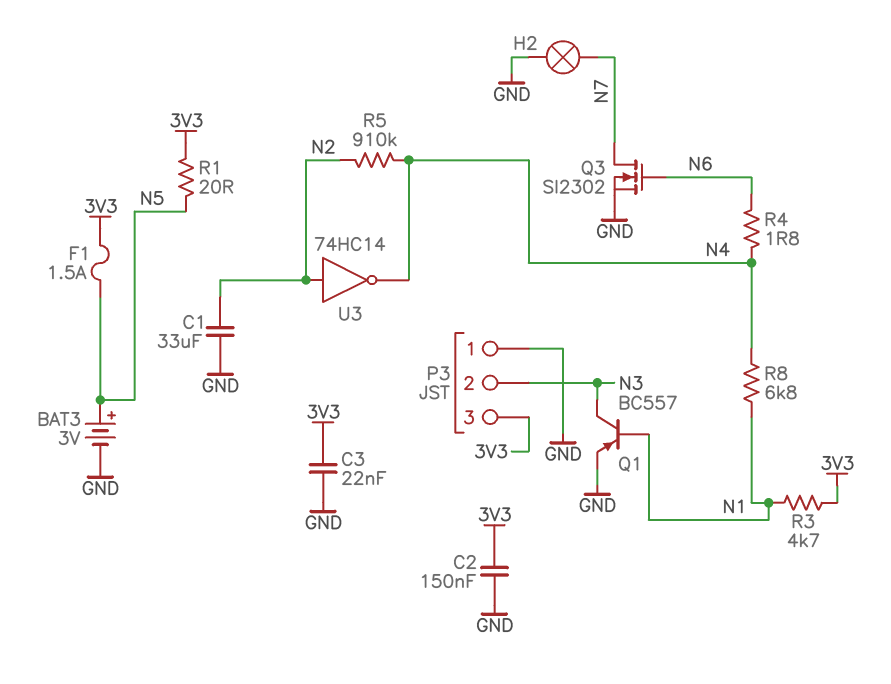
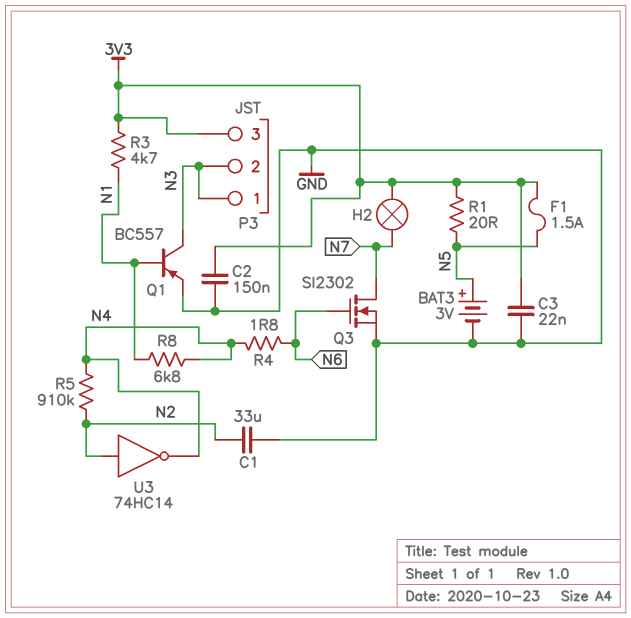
H2: lamp (GND, N7) -> lamp (3V3, N7)
P3 pin 1: GND -> N3

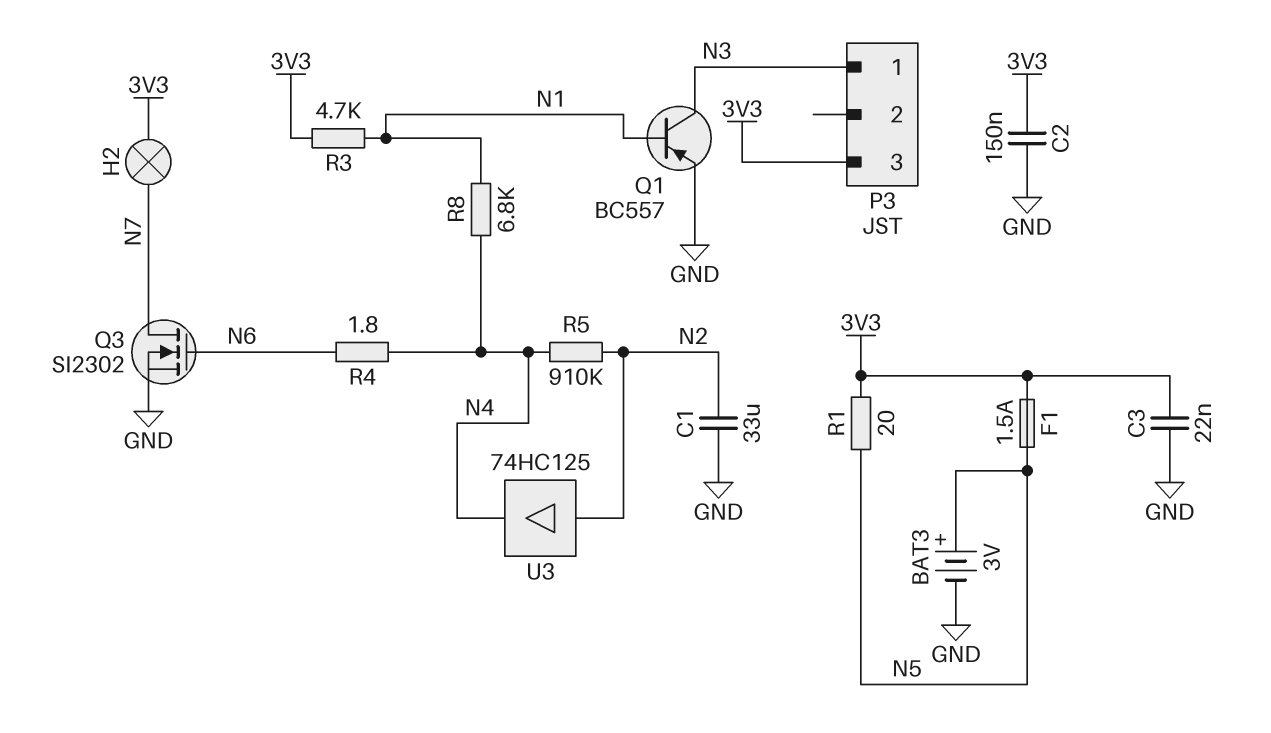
P3 pin 2: N3 -> none
U3: NOT 74HC14 (in N2, out N4) -> buffer 74HC125 (in N2, out N4)

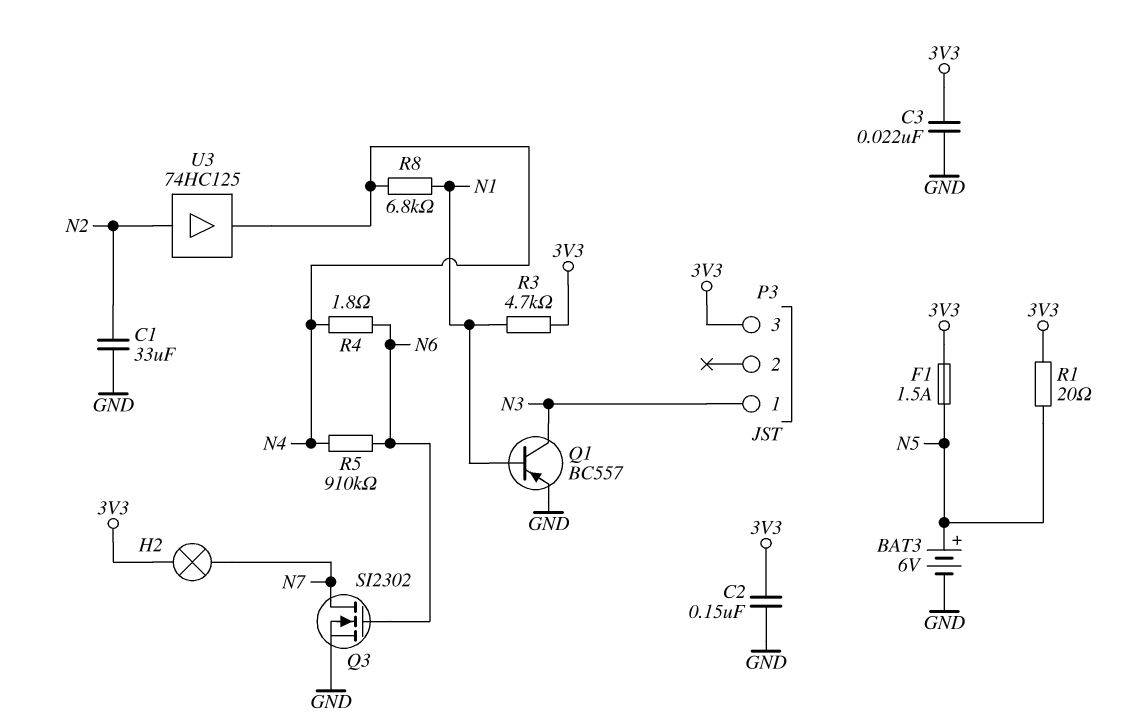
BAT3: 3V (plus N5, minus GND) -> 6V (plus N5, minus GND)
R5: 910k (N2, N4) -> 910k (N4, N6)

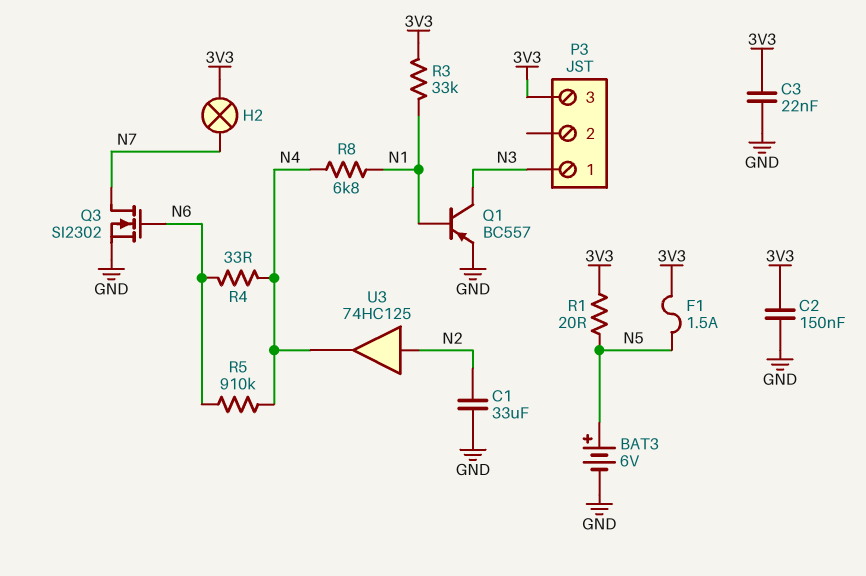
R3: 4.7k (3V3, N1) -> 33k (3V3, N1)
R4: 1.8 (N4, N6) -> 33 (N4, N6)

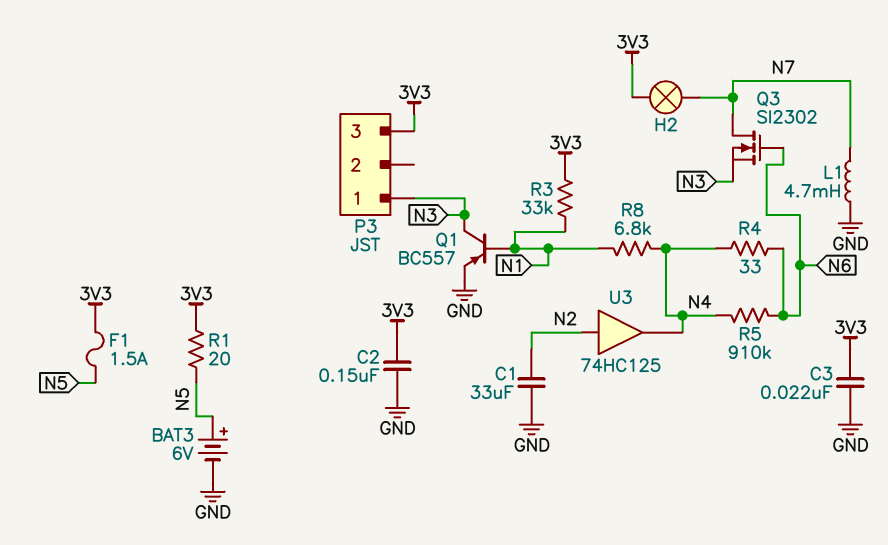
L1: none -> 4.7mH (GND, N7)
Q3: NMOS SI2302 (G N6, D N7, S GND) -> NMOS SI2302 (G N6, D N7, S N3)

